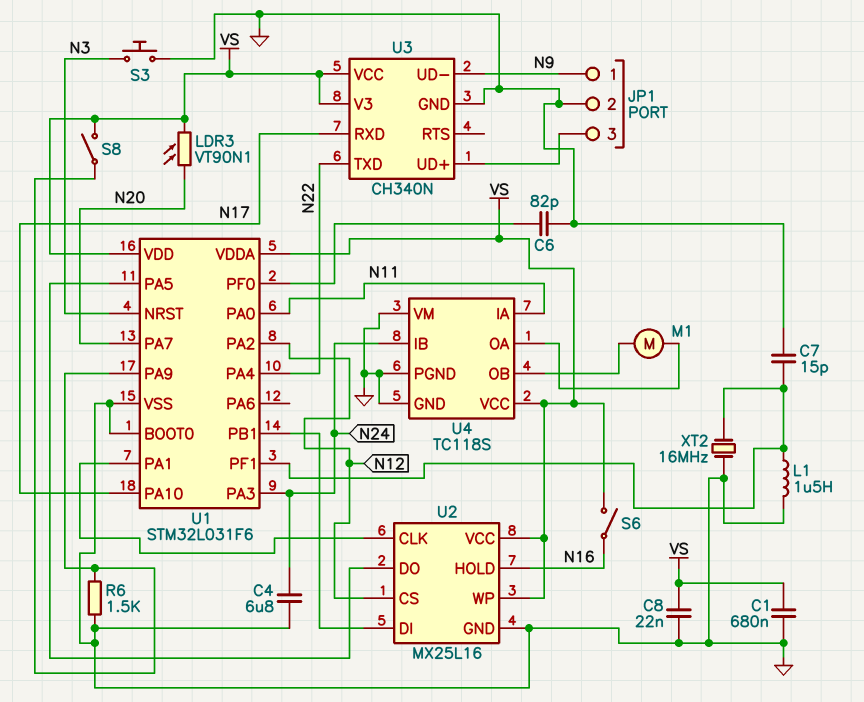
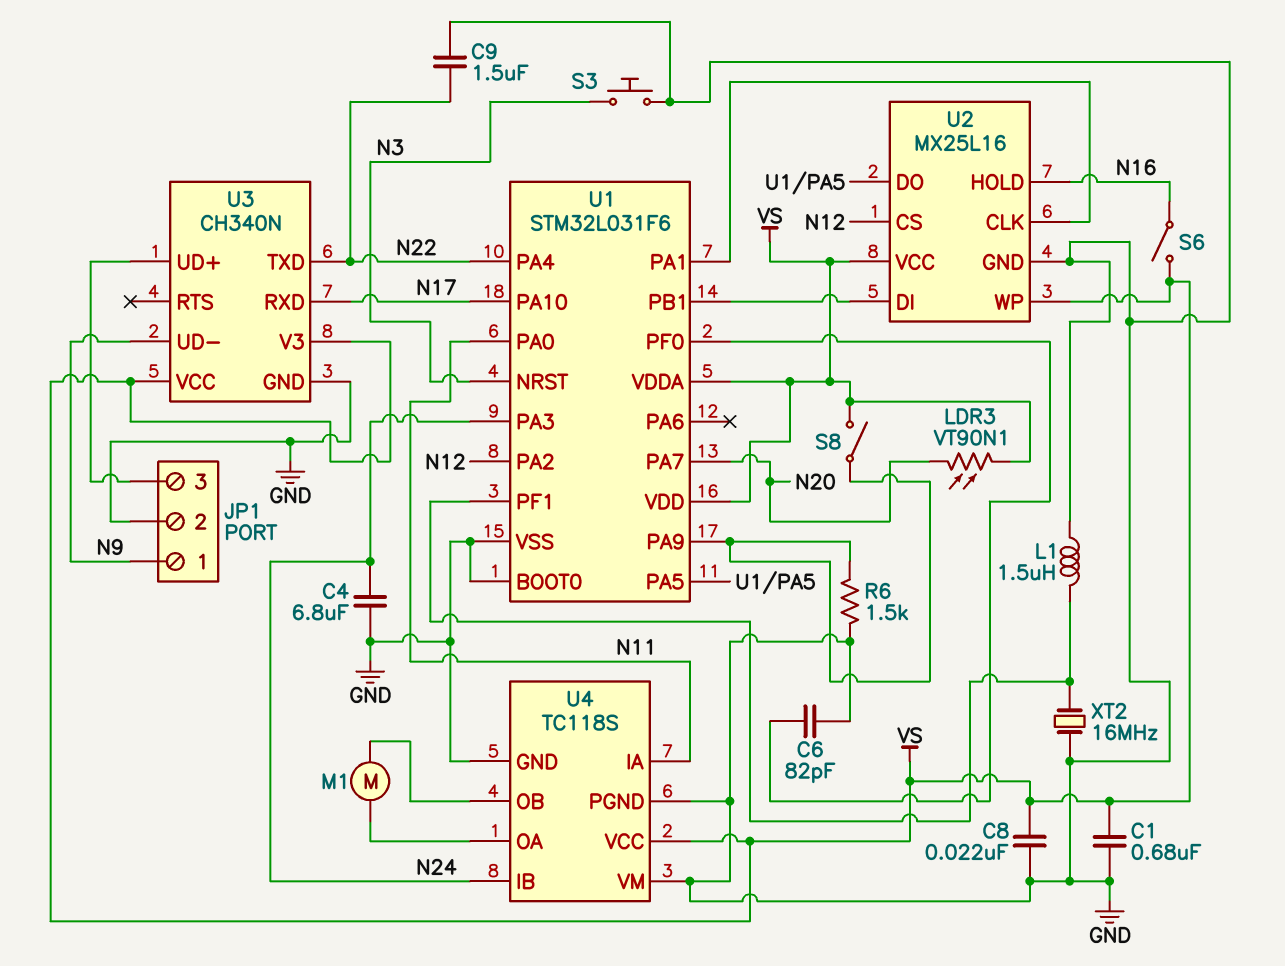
C7: 15pF (GND, U1/PF1) -> none
C9: none -> 1.5uF (GND, N22)

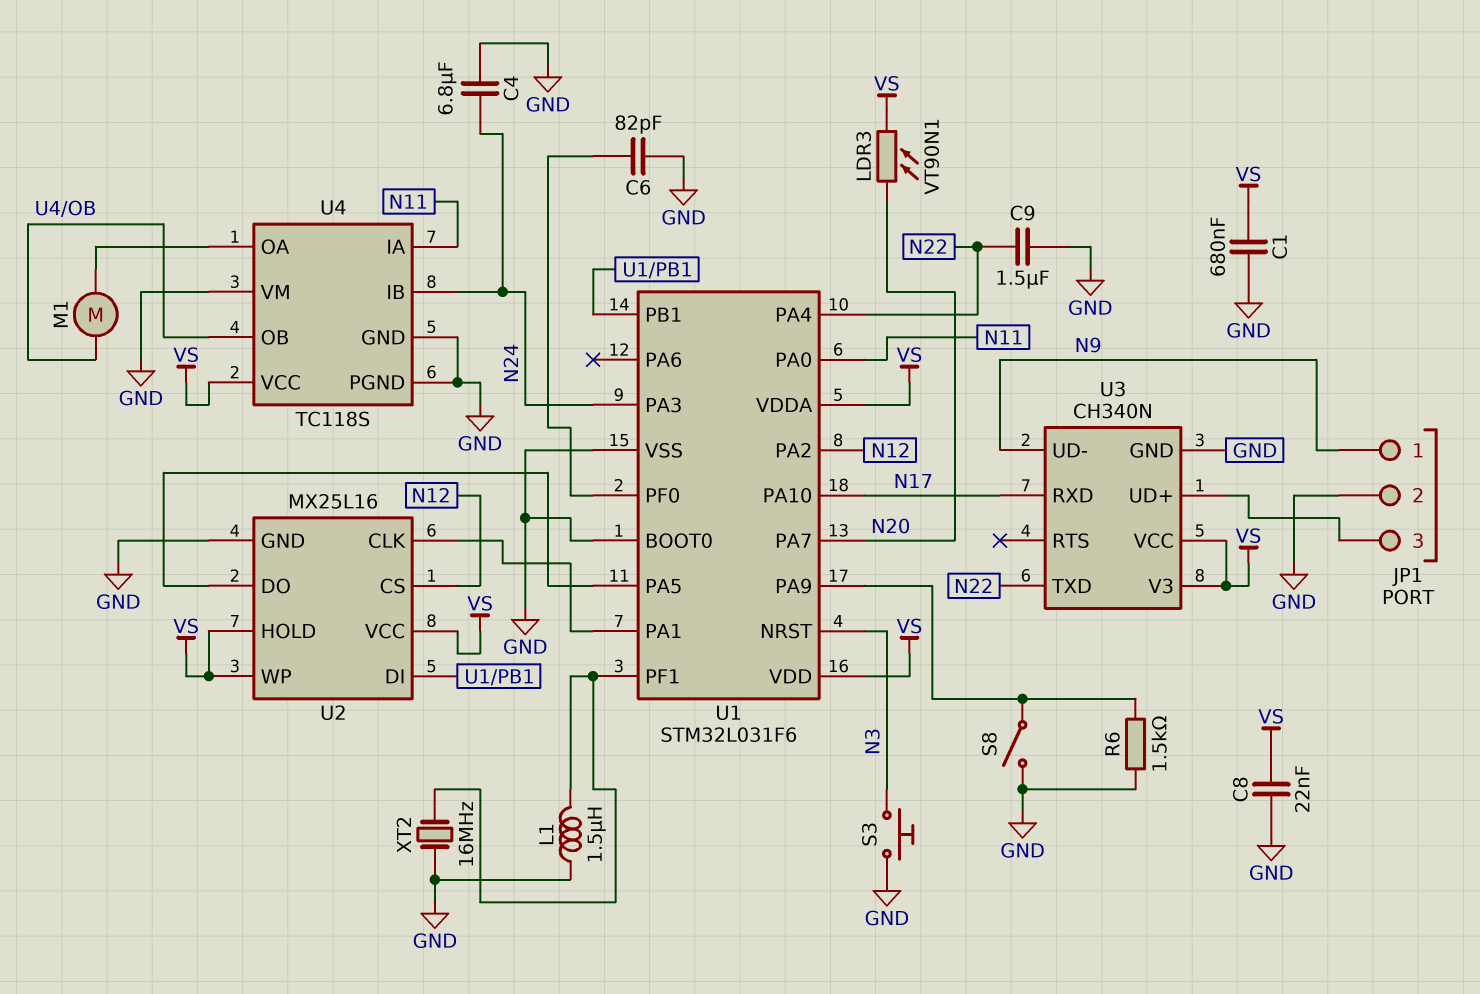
S6: switch (N16, VS) -> none
S8: switch (U1/PA9, VS) -> switch (GND, U1/PA9)
U2 pin HOLD: N16 -> VS

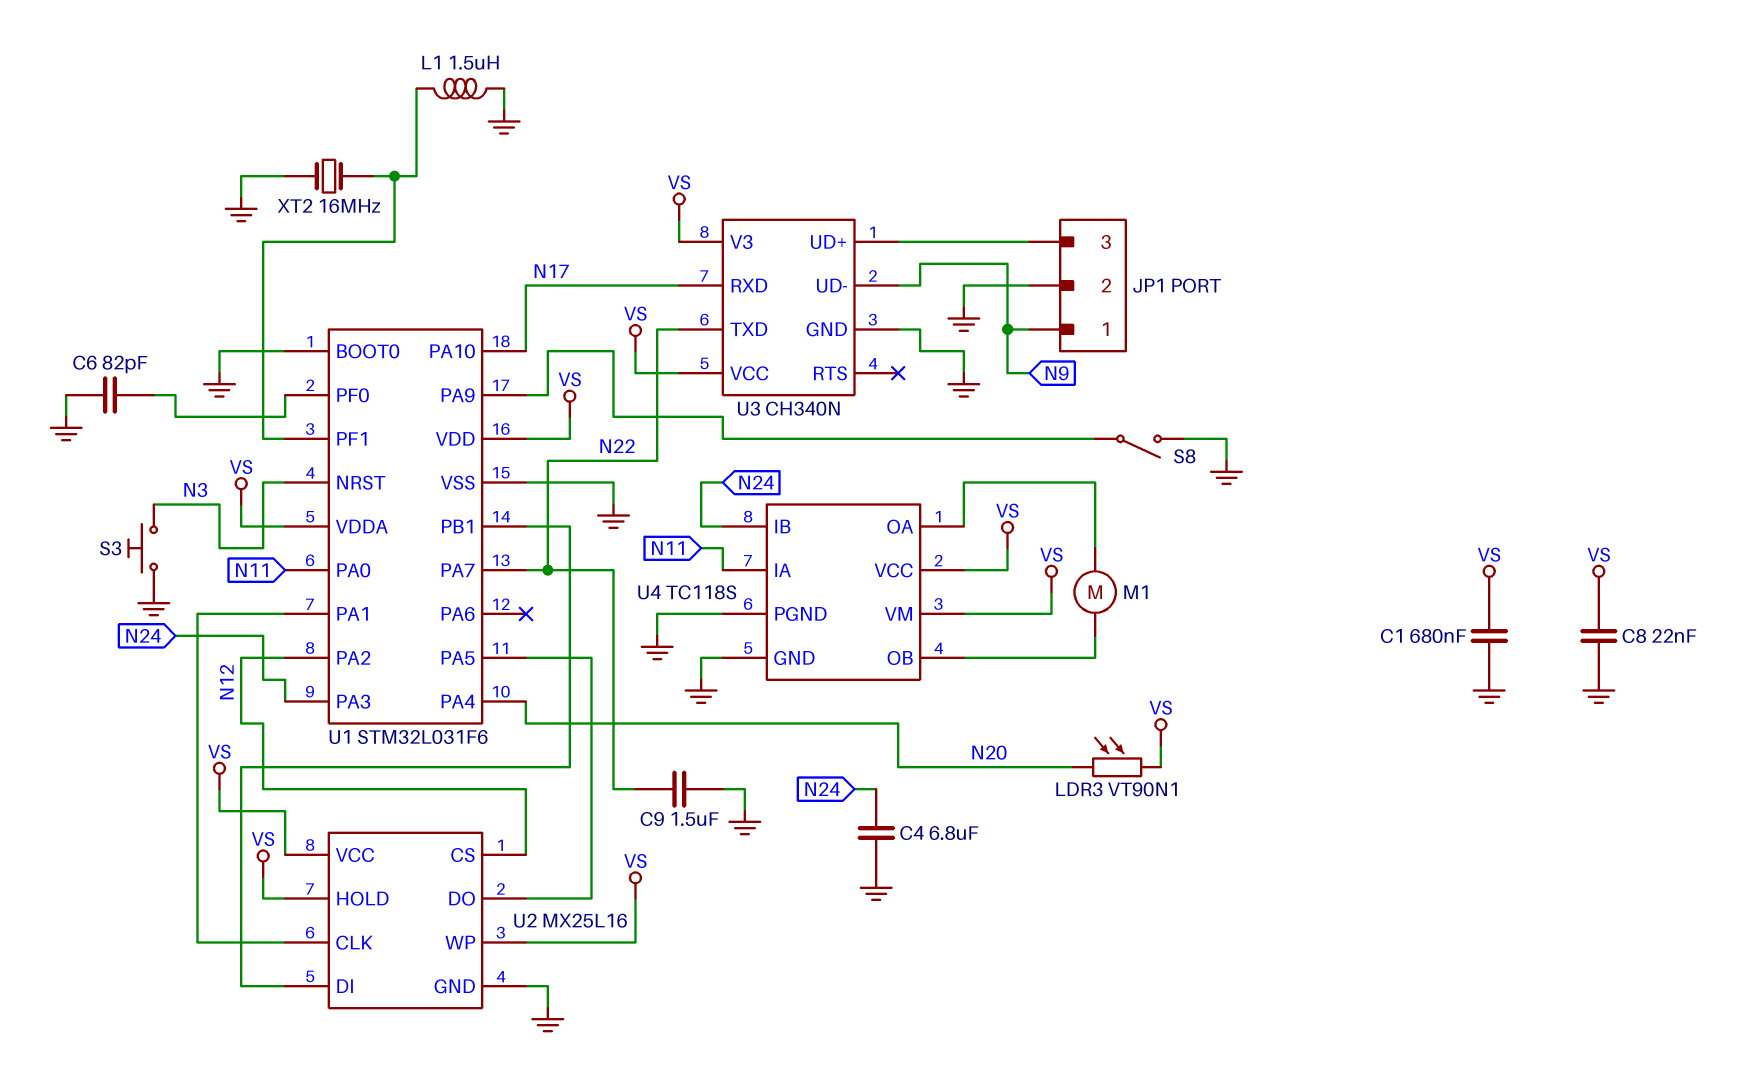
R6: 1.5k (GND, U1/PA9) -> none
U1 pin PA4: N22 -> N20
U1 pin PA7: N20 -> N22
U4 pin VM: GND -> VS

